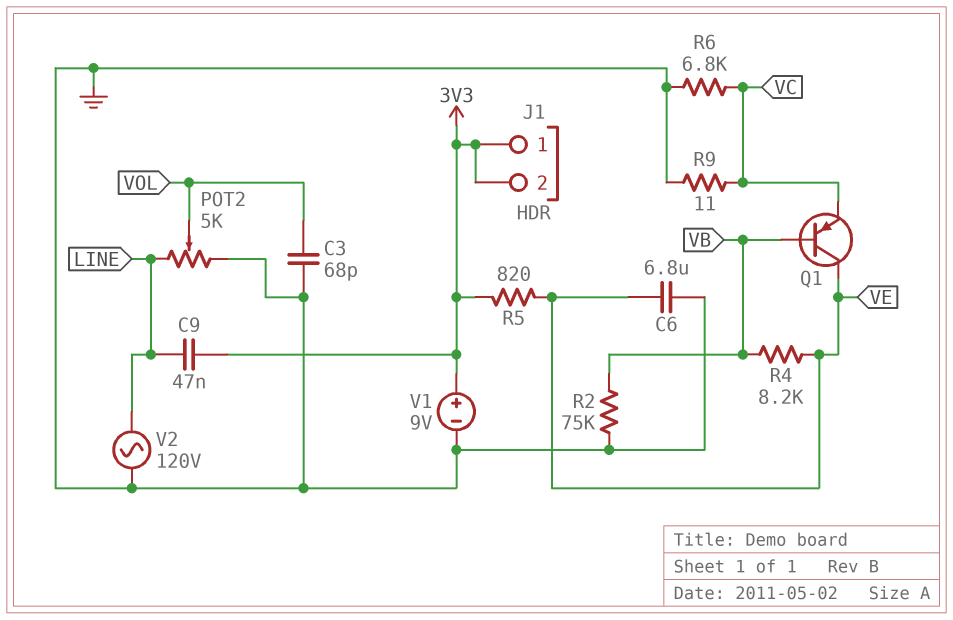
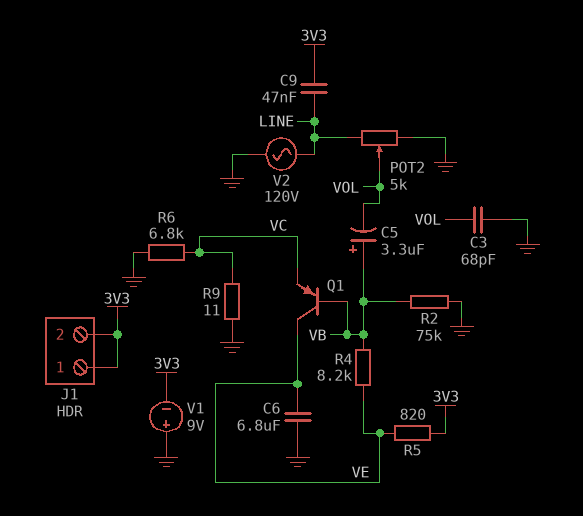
C5: none -> 3.3uF (plus VB, minus VOL)
V1: 9V (plus 3V3, minus GND) -> 9V (plus GND, minus 3V3)

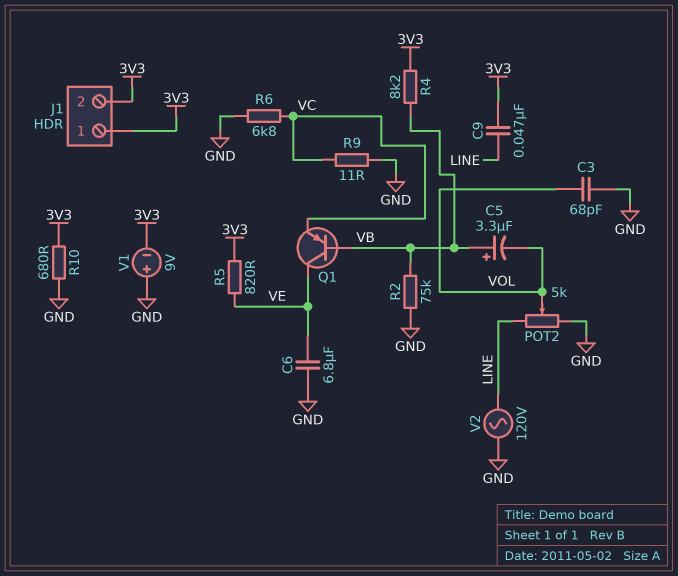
R4: 8.2k (VB, VE) -> 8.2k (3V3, VB)
R10: none -> 680 (3V3, GND)

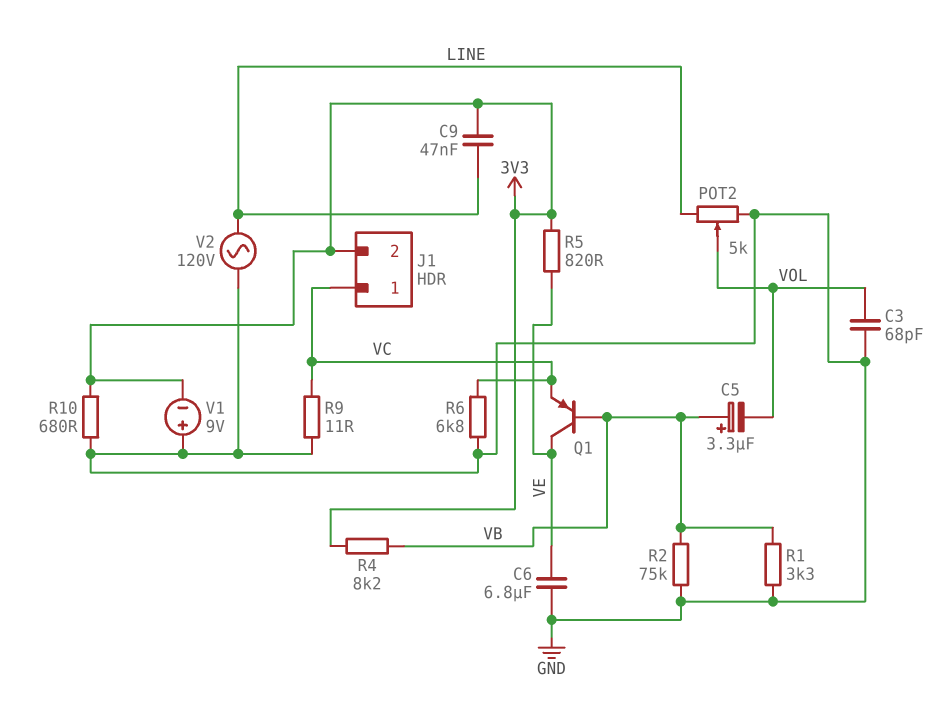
J1 pin 1: 3V3 -> VC
R1: none -> 3.3k (GND, VB)

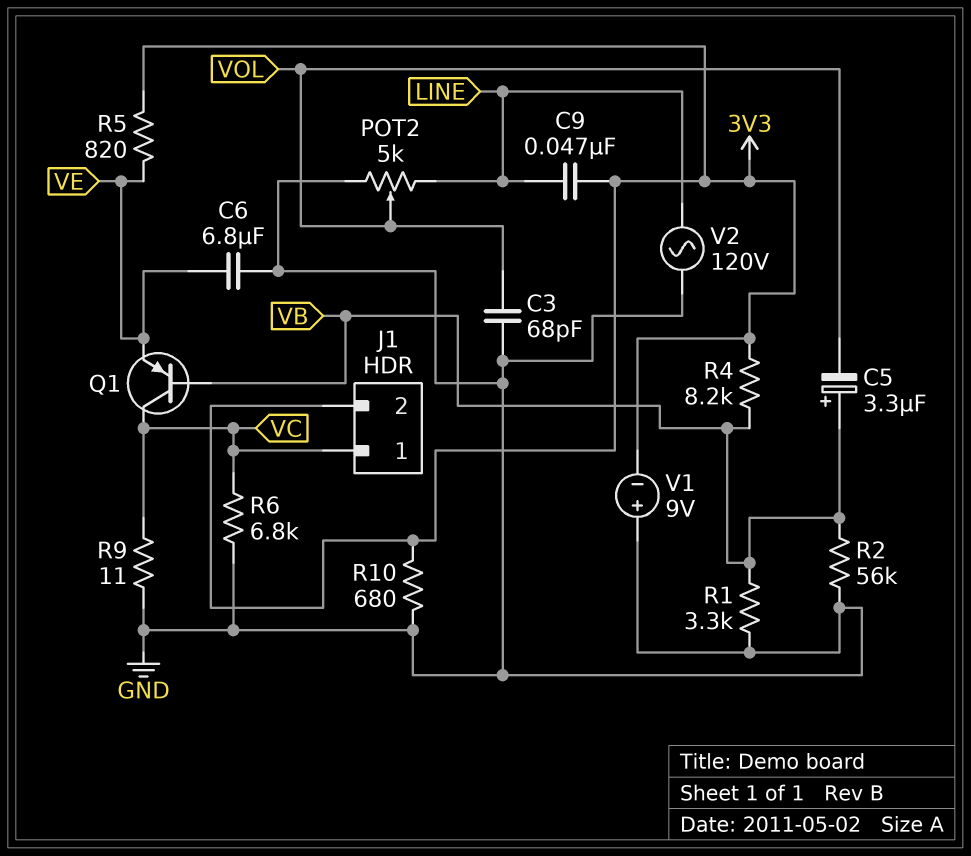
Q1: PNP (B VB, C VE, E VC) -> PNP (B VB, C VC, E VE)
R2: 75k (GND, VB) -> 56k (GND, VB)

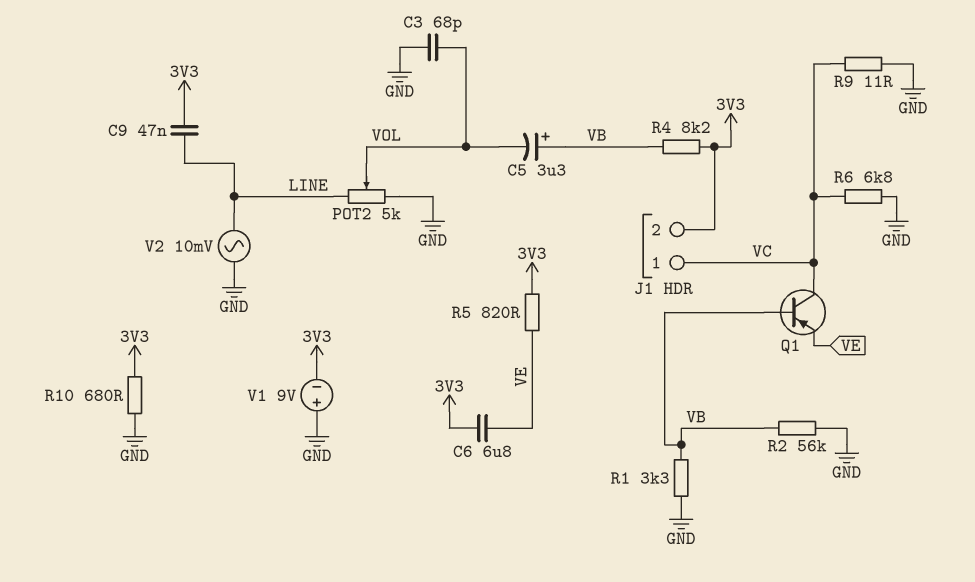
C6: 6.8uF (GND, VE) -> 6.8uF (3V3, VE)
V2: AC 120V (GND, LINE) -> AC 10mV (GND, LINE)

